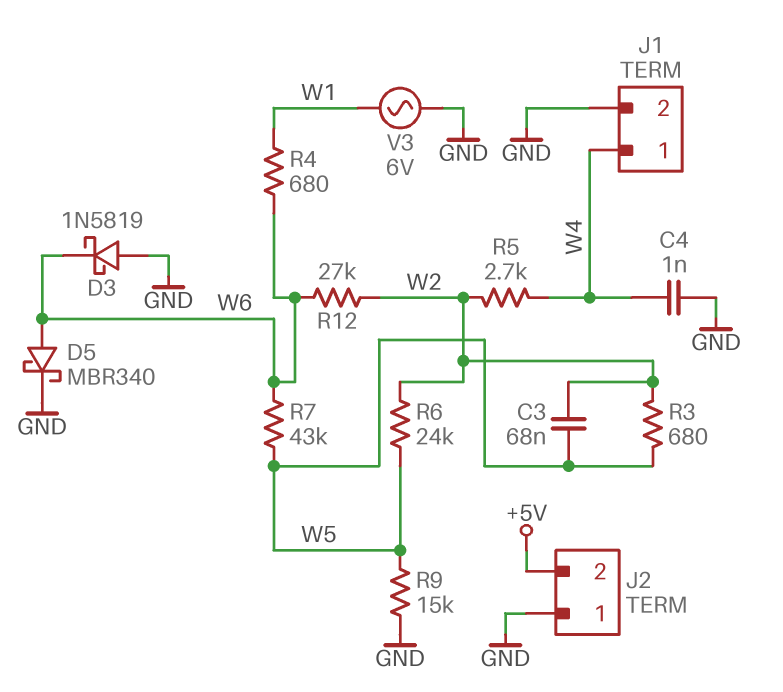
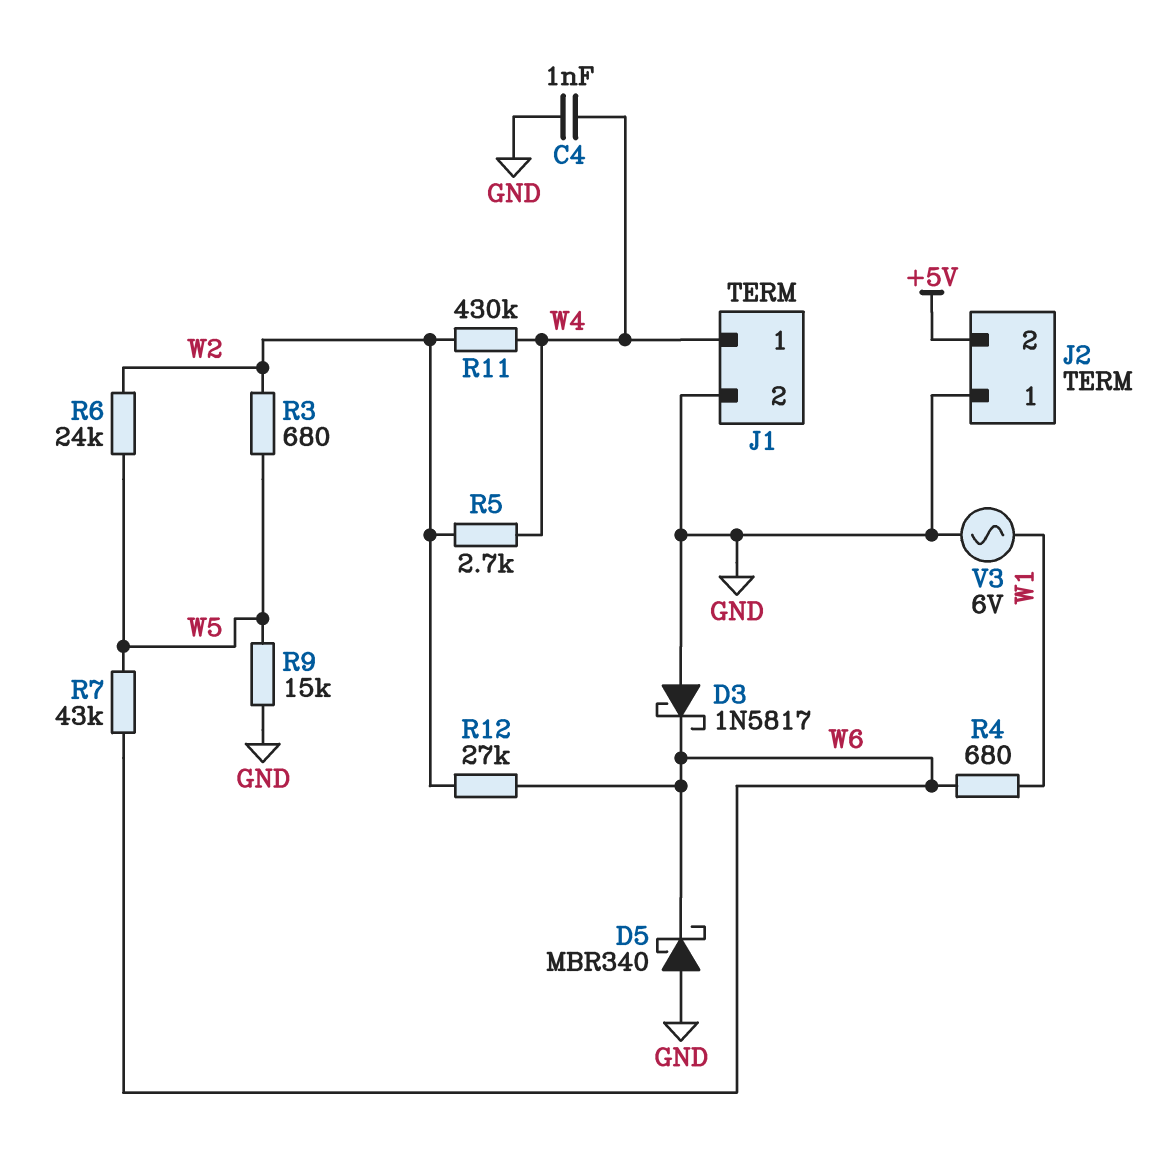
C3: 68nF (W2, W5) -> none
D3: schottky 1N5819 (A GND, K W6) -> schottky 1N5817 (A GND, K W6)
D5: schottky MBR340 (A W6, K GND) -> schottky MBR340 (A GND, K W6)
R11: none -> 430k (W2, W4)

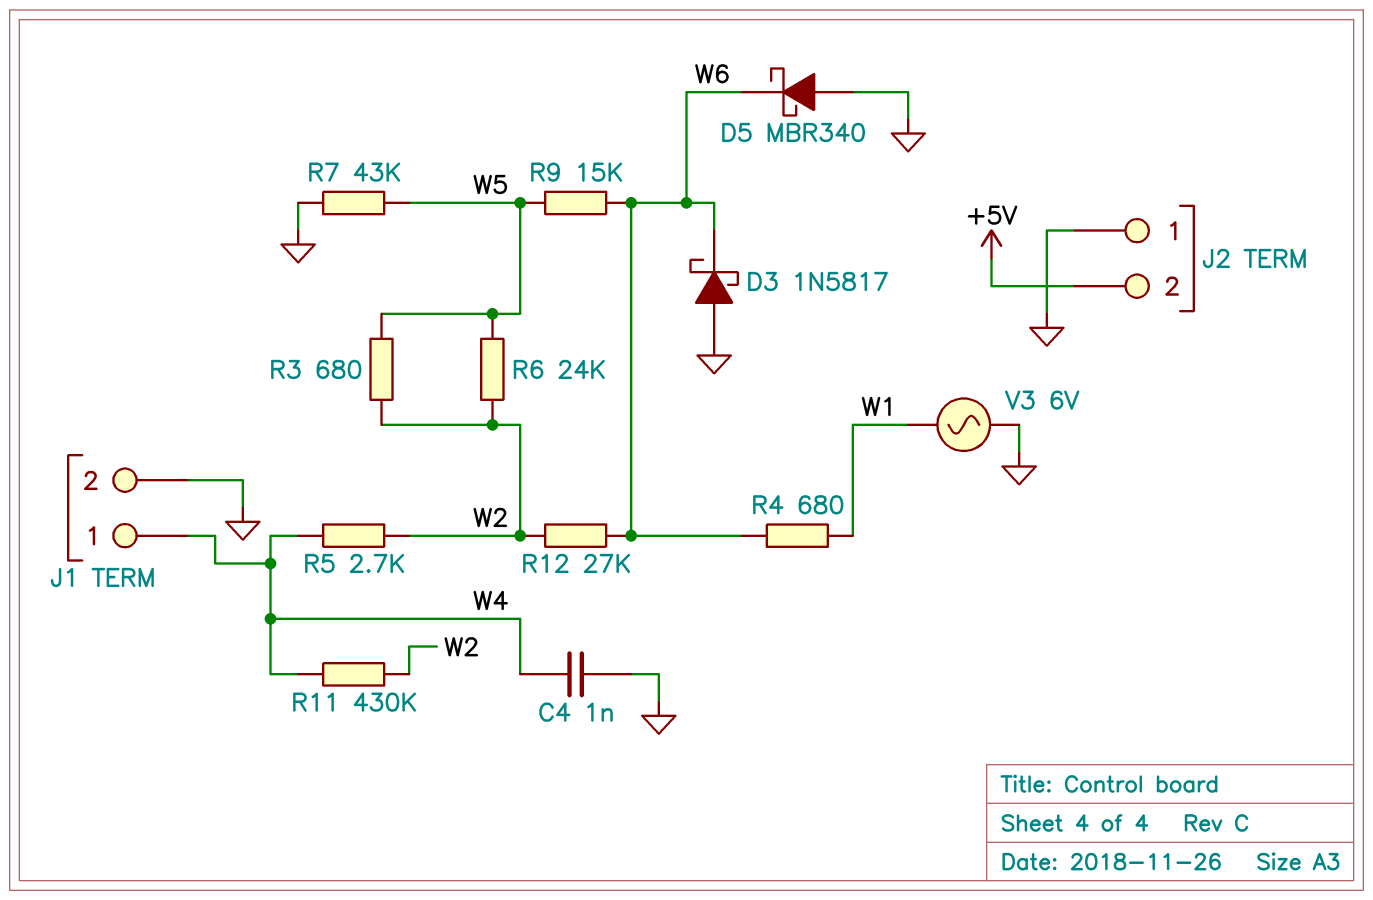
R7: 43k (W5, W6) -> 43k (GND, W5)
R9: 15k (GND, W5) -> 15k (W5, W6)

